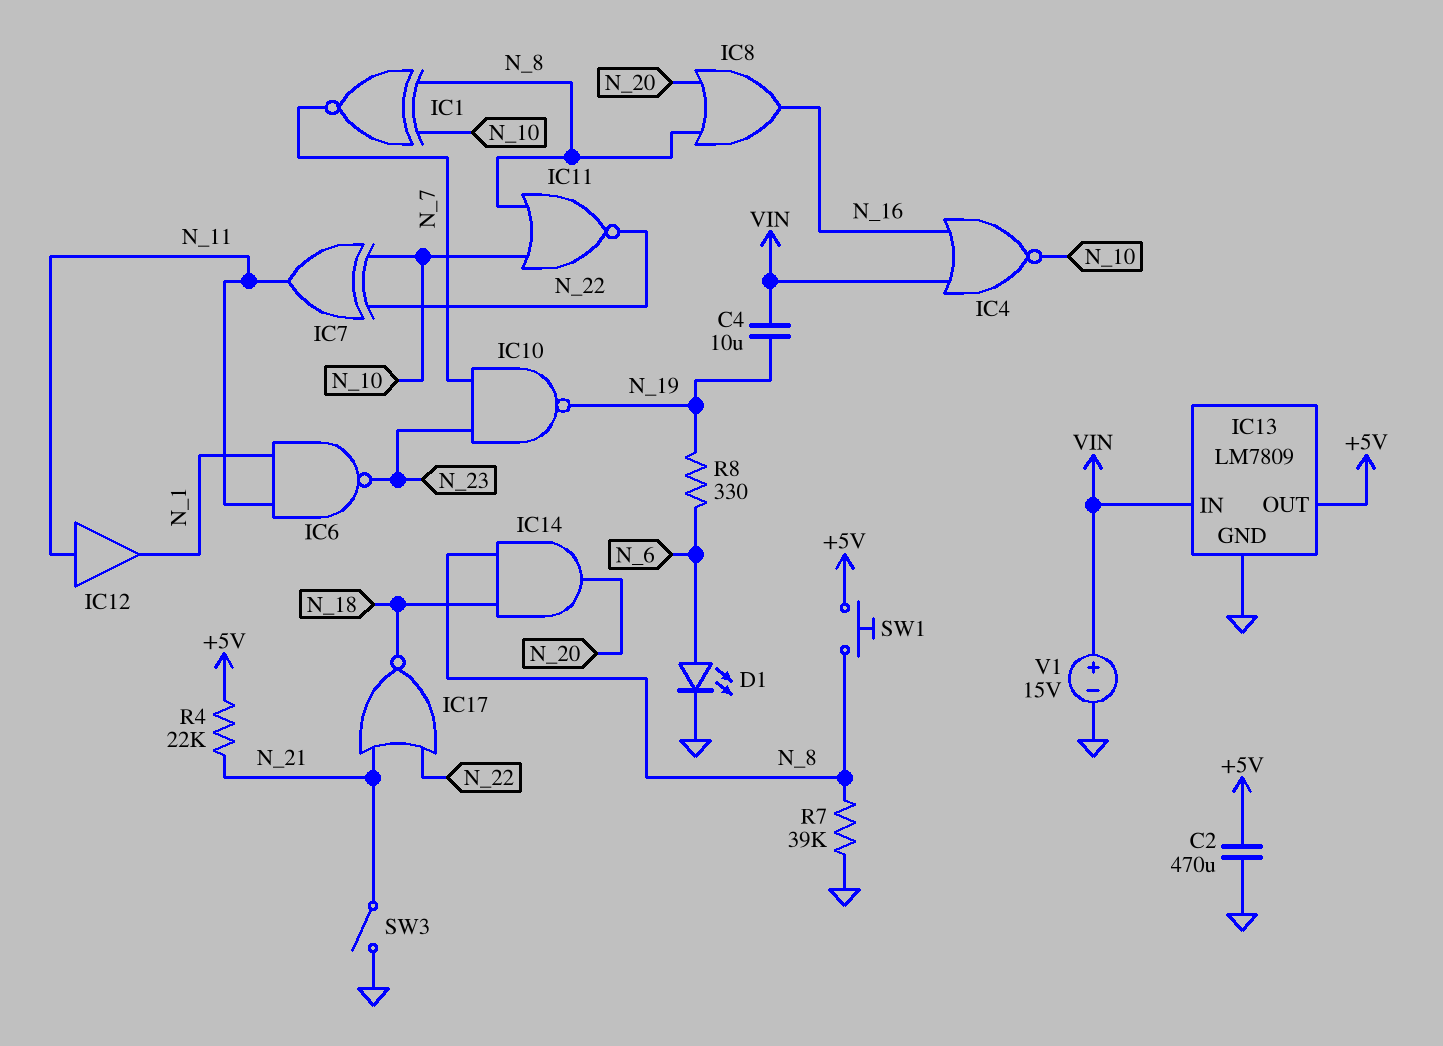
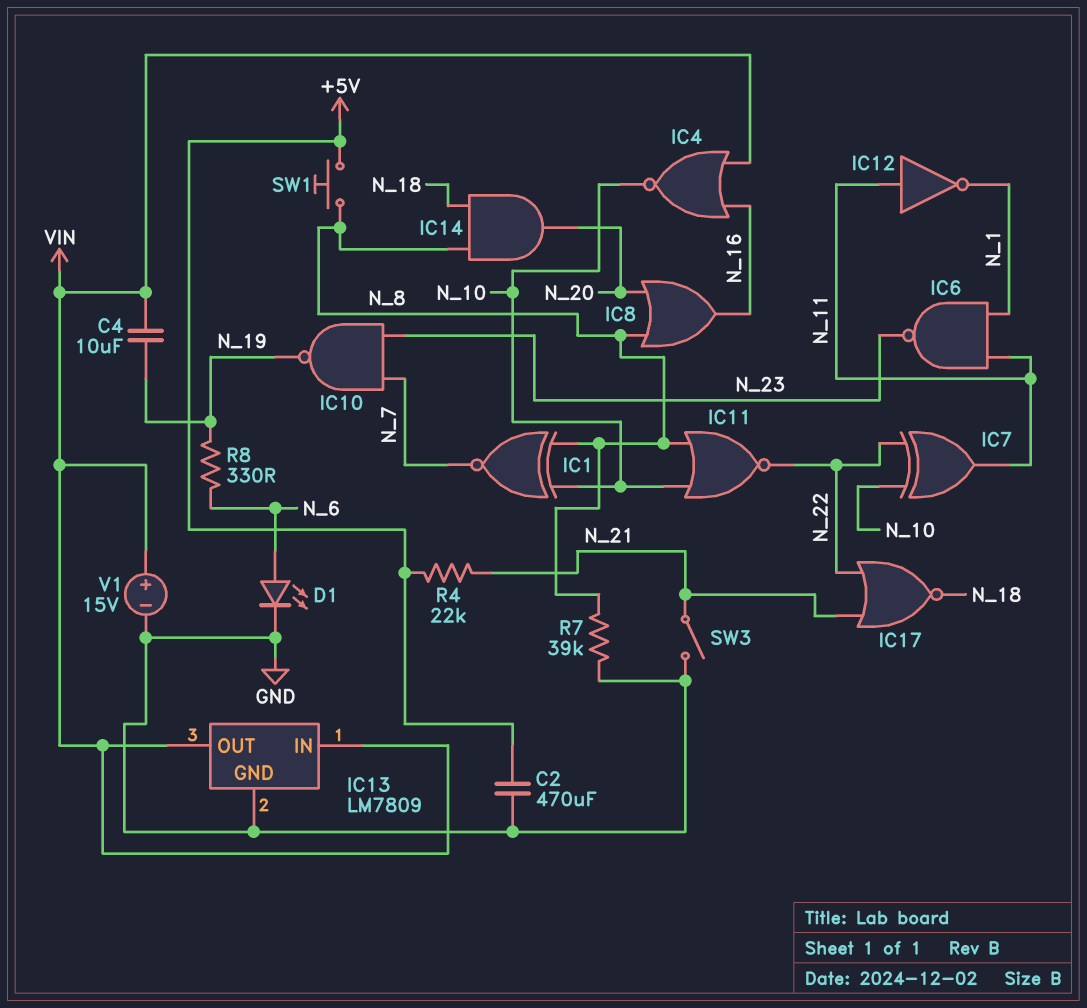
IC12: buffer (in N_11, out N_1) -> NOT (in N_11, out N_1)
IC13 pin OUT: +5V -> VIN

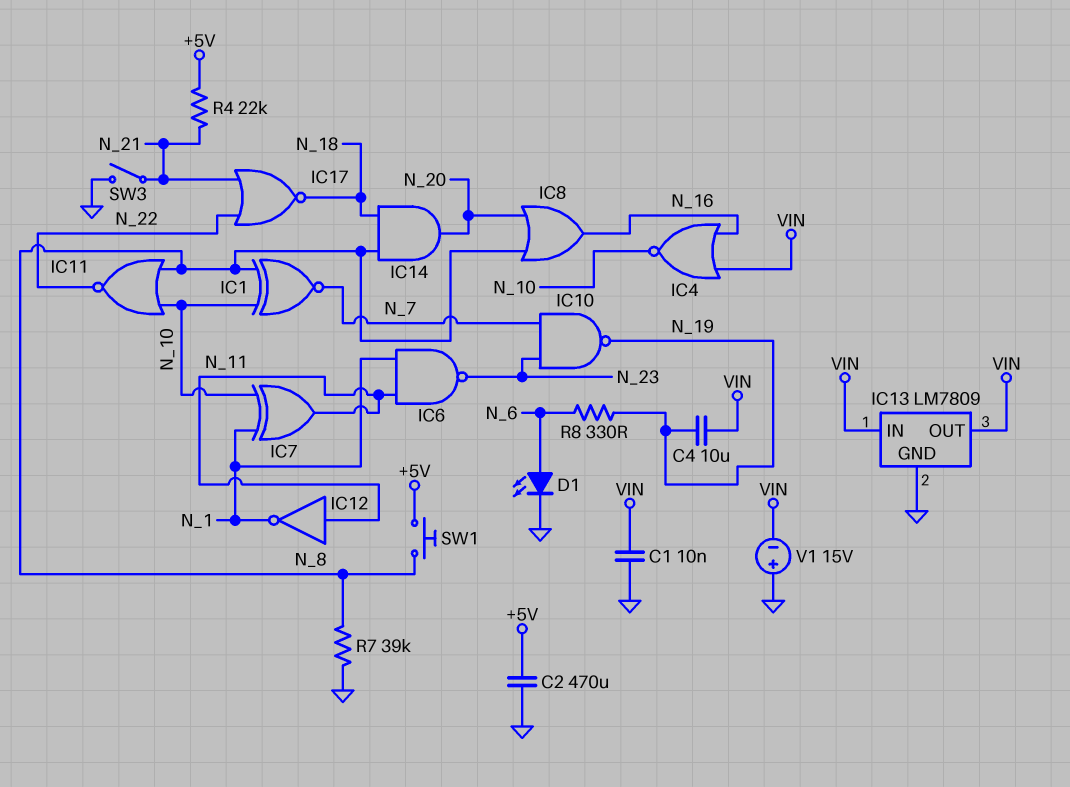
C1: none -> 10nF (GND, VIN)
IC7: XOR (in N_10, in N_22, out N_11) -> XOR (in N_1, in N_10, out N_11)
V1: 15V (plus VIN, minus GND) -> 15V (plus GND, minus VIN)

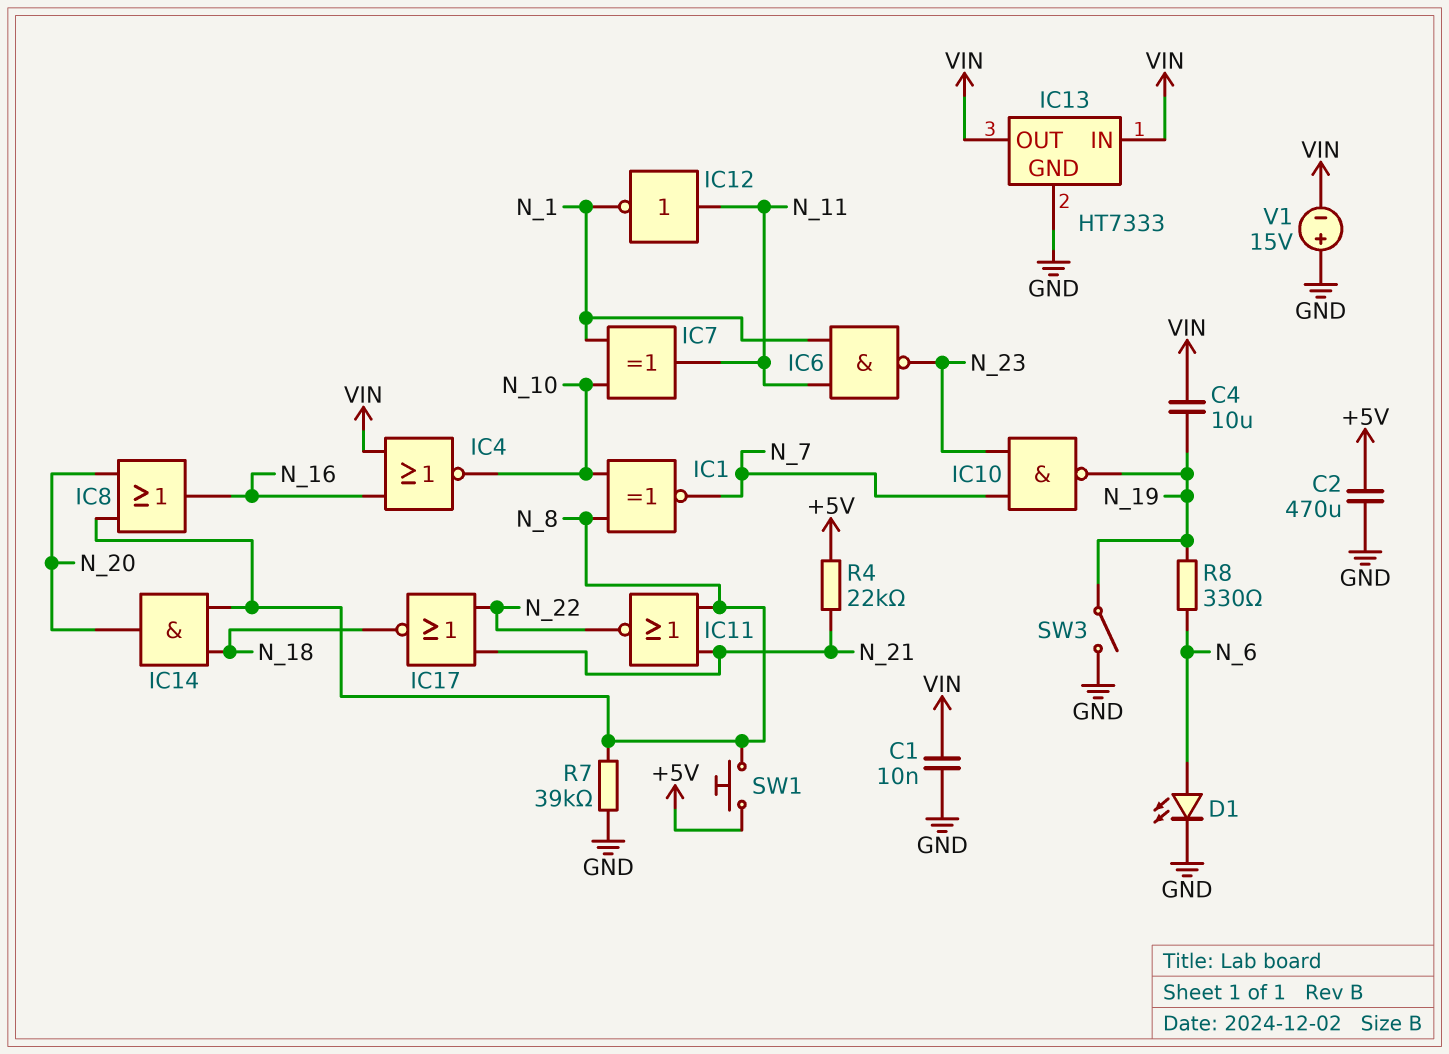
IC11: NOR (in N_8, in N_10, out N_22) -> NOR (in N_8, in N_21, out N_22)
IC13: LM7809 -> HT7333
SW3: switch (GND, N_21) -> switch (GND, N_19)

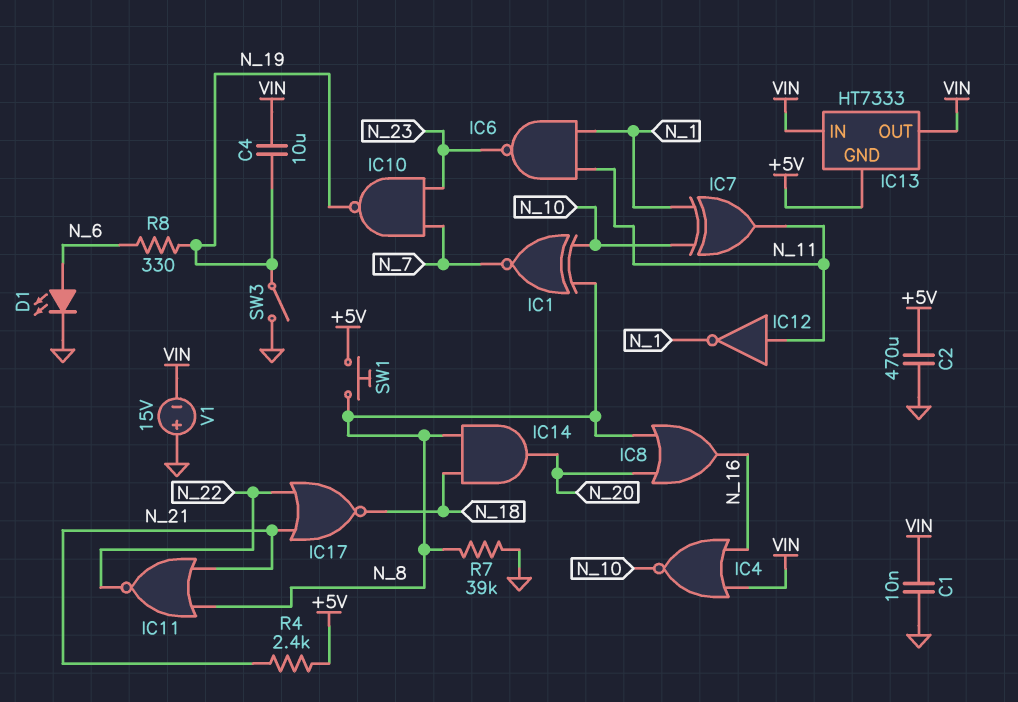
IC13 pin GND: GND -> +5V
R4: 22k (+5V, N_21) -> 2.4k (+5V, N_21)

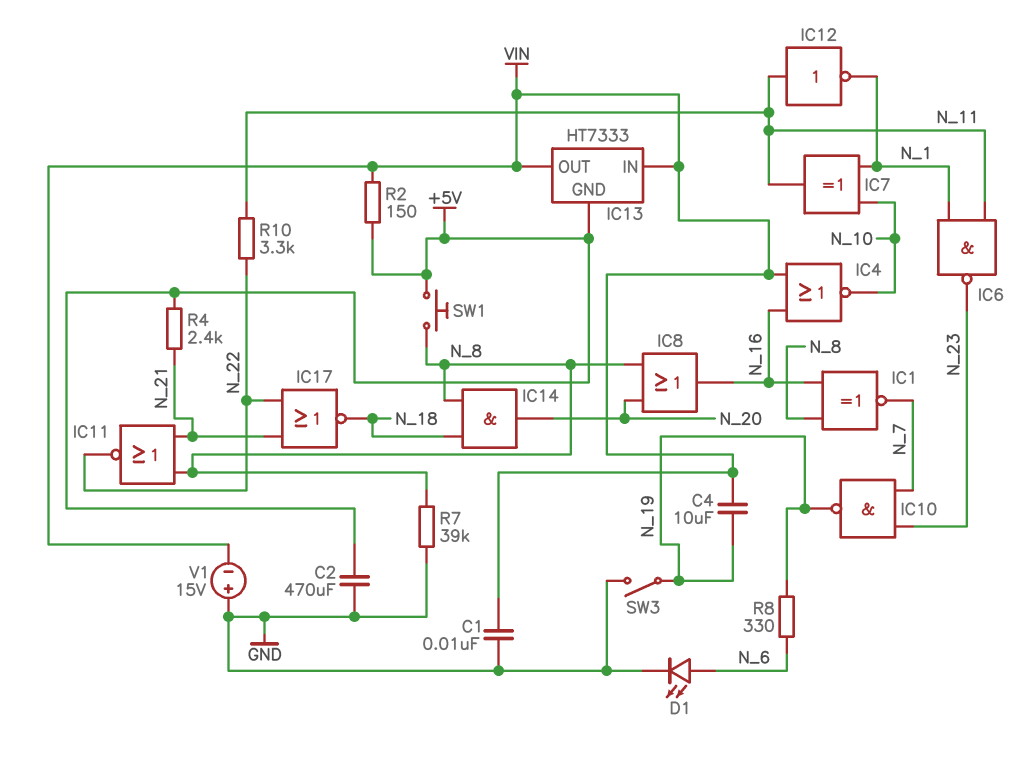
IC1: XNOR (in N_8, in N_10, out N_7) -> XNOR (in N_8, in N_16, out N_7)
R2: none -> 150 (+5V, VIN)
R10: none -> 3.3k (N_11, N_22)

